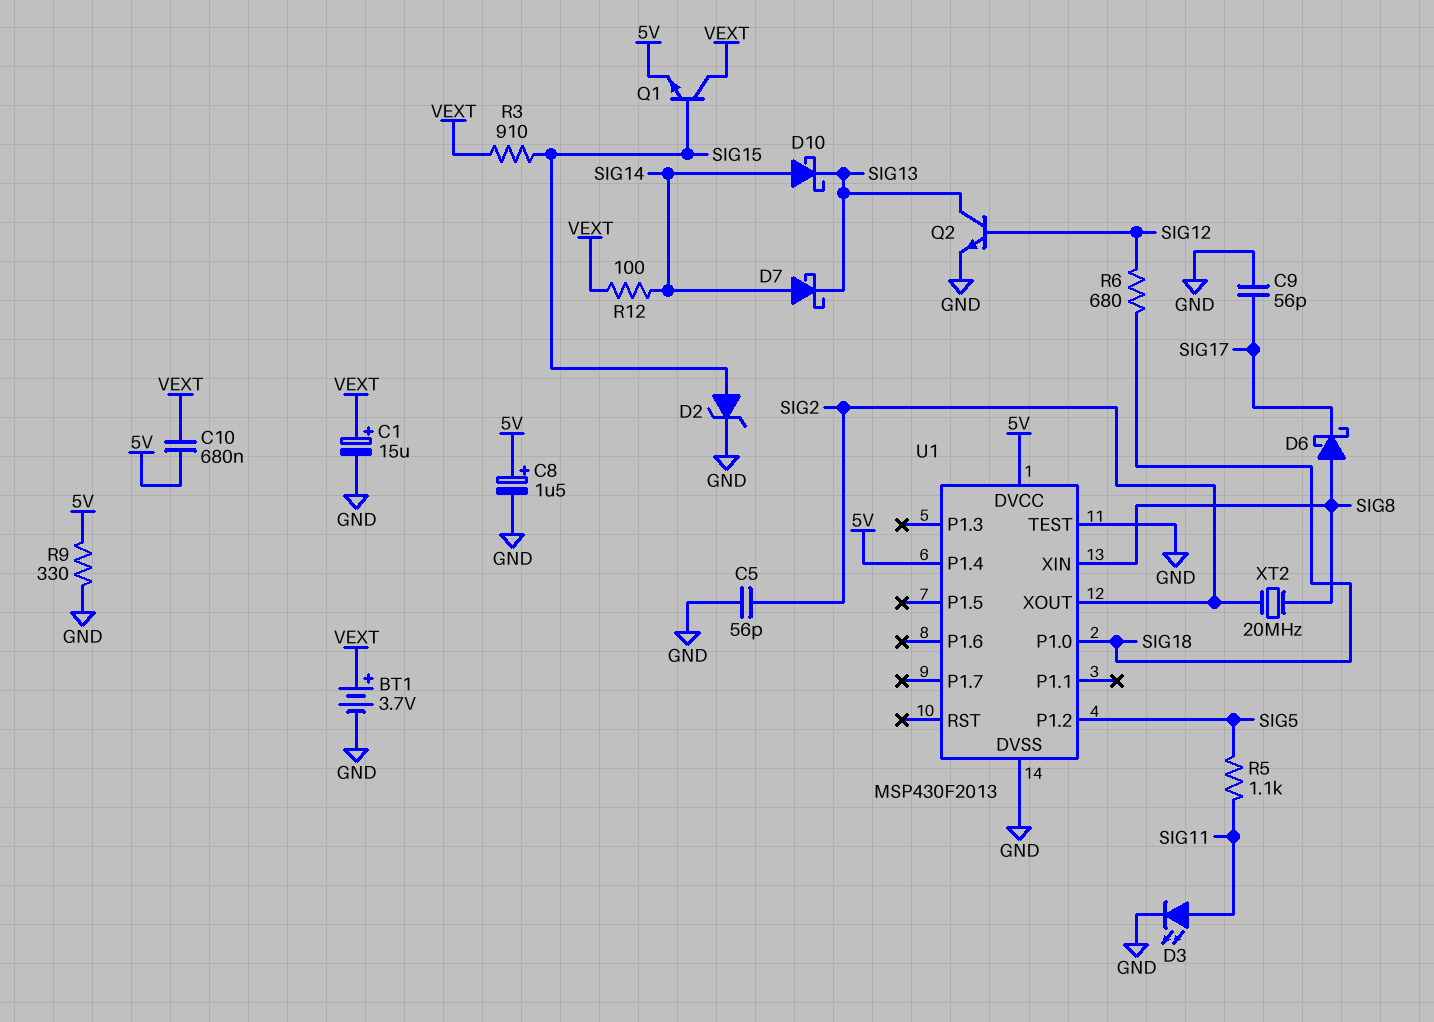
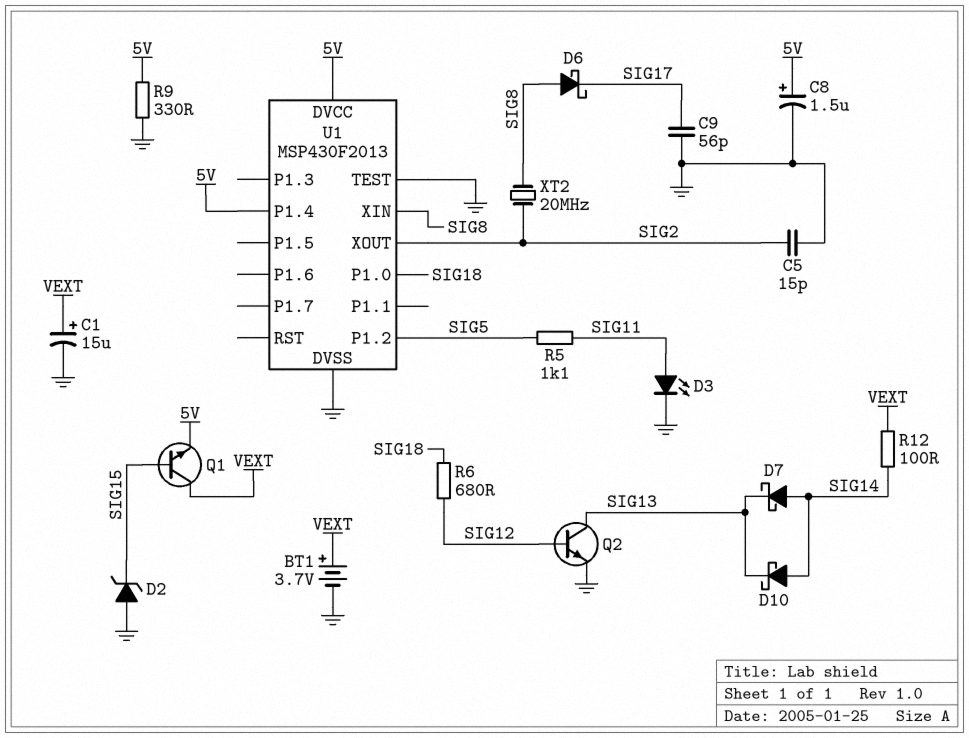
C5: 56pF (GND, SIG2) -> 15pF (GND, SIG2)
C10: 680nF (5V, VEXT) -> none
D2: zener (A SIG15, K GND) -> zener (A GND, K SIG15)
R3: 910 (SIG15, VEXT) -> none

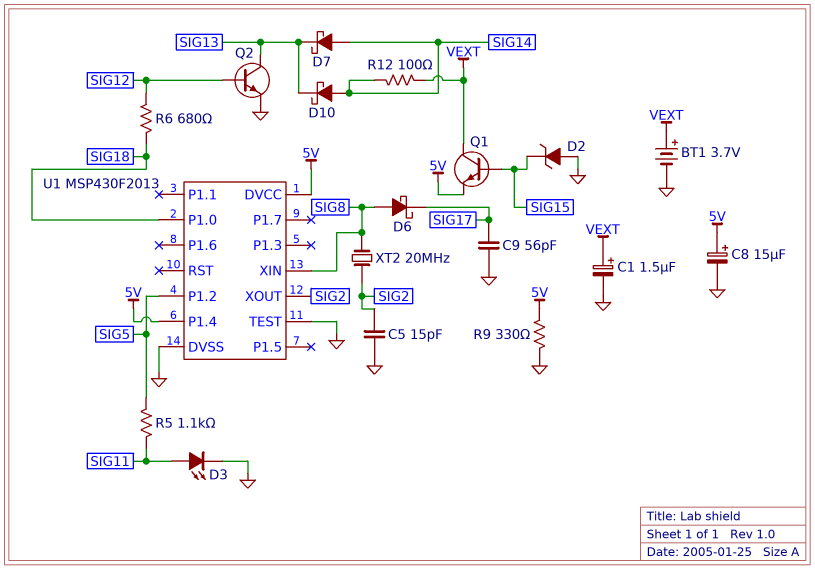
C1: 15uF (plus VEXT, minus GND) -> 1.5uF (plus VEXT, minus GND)
C8: 1.5uF (plus 5V, minus GND) -> 15uF (plus 5V, minus GND)

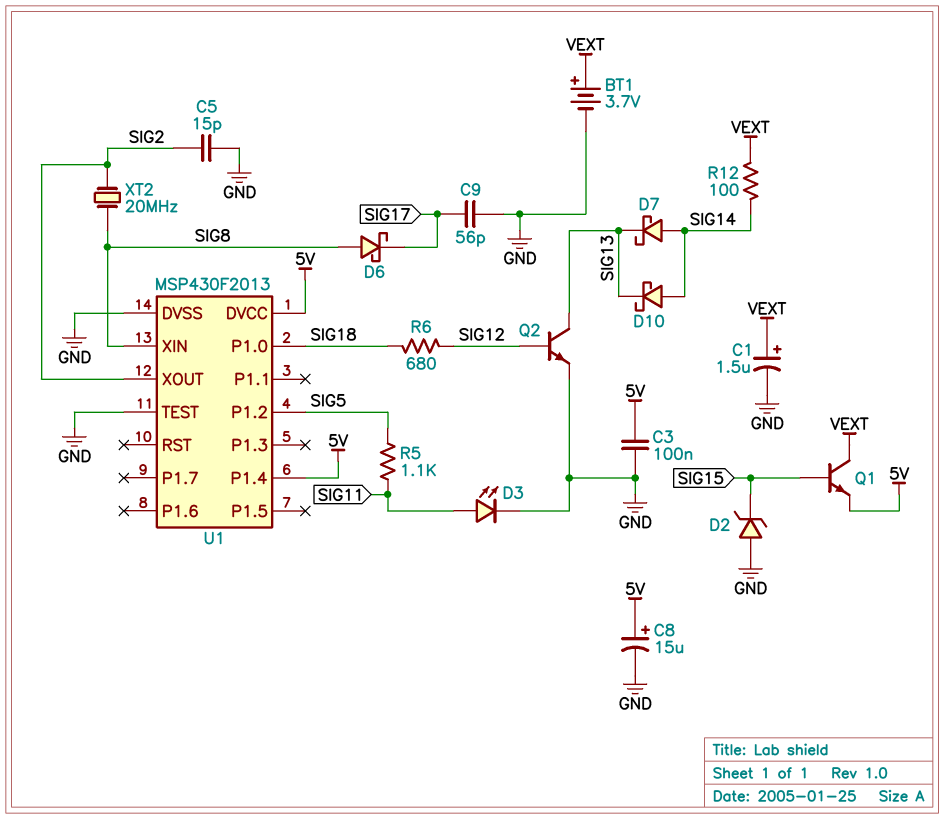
C3: none -> 100nF (5V, GND)
R9: 330 (5V, GND) -> none

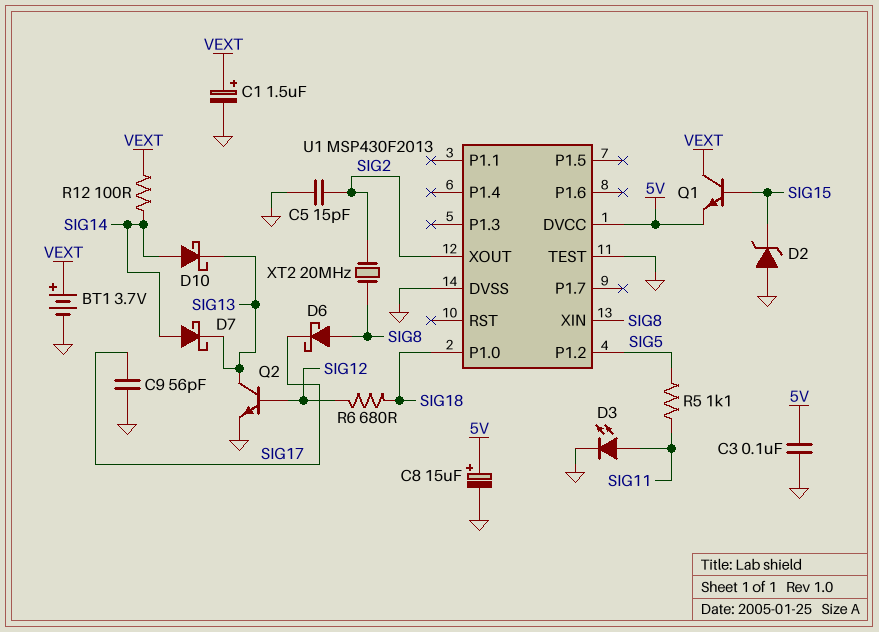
U1 pin P1.4: 5V -> none

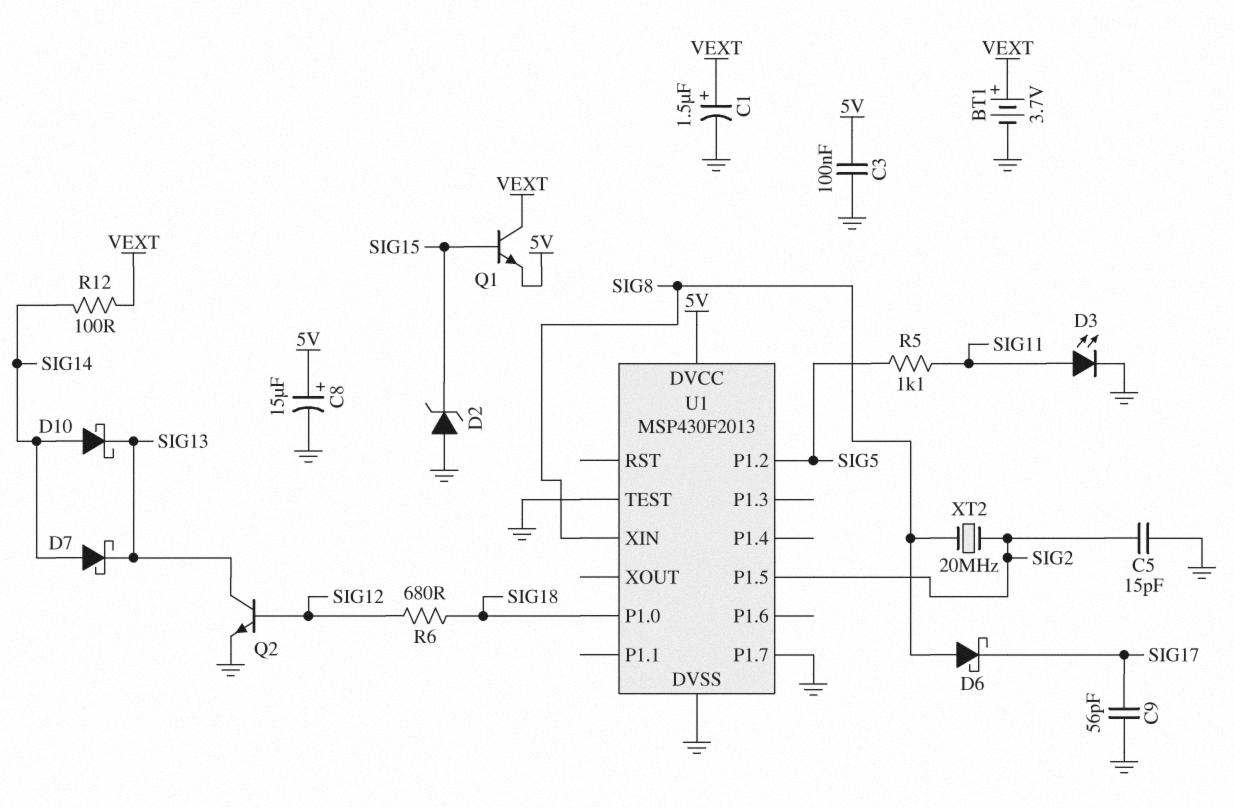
U1 pin P1.5: none -> SIG2
U1 pin P1.7: none -> GND
U1 pin XOUT: SIG2 -> none

